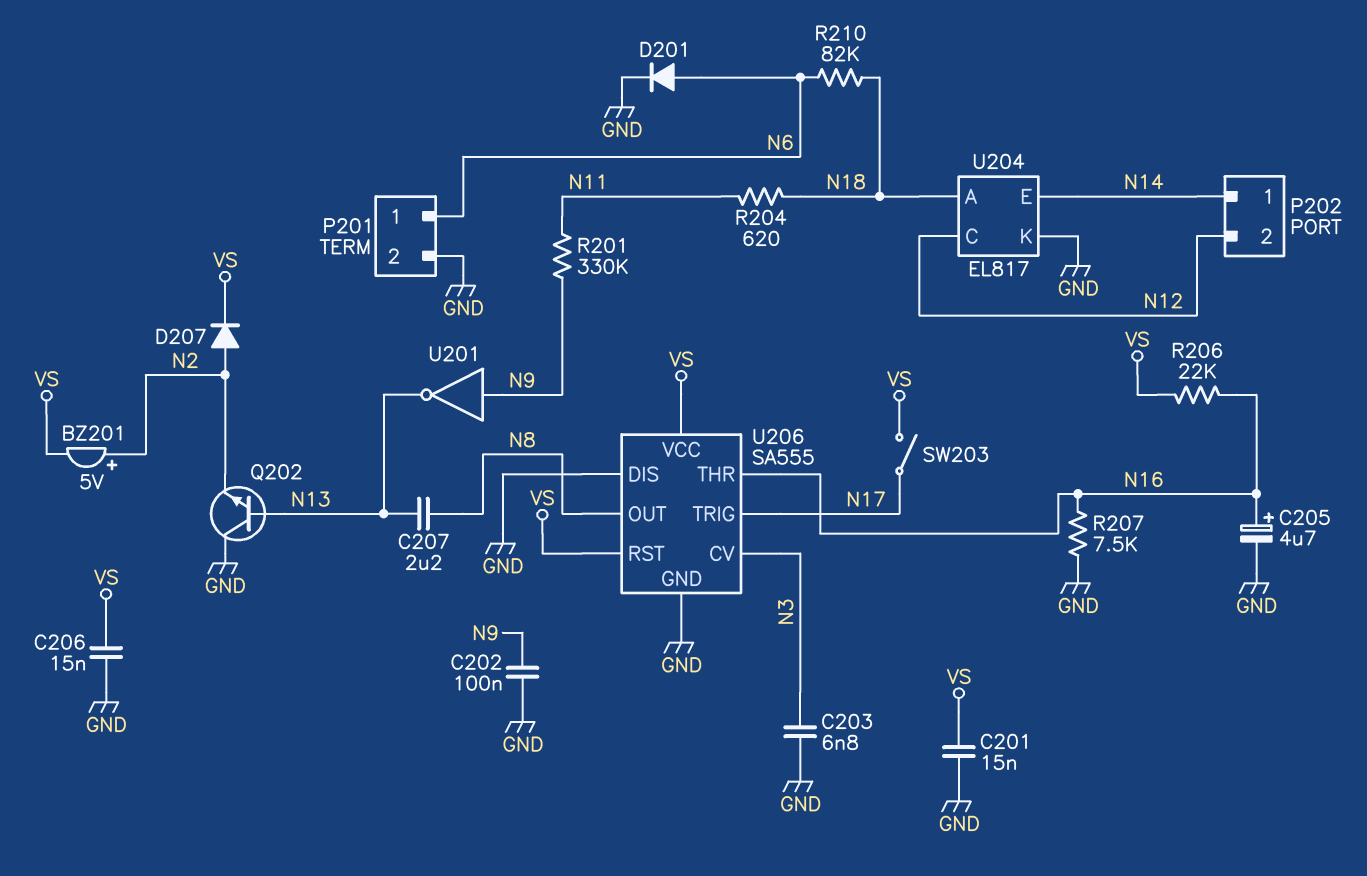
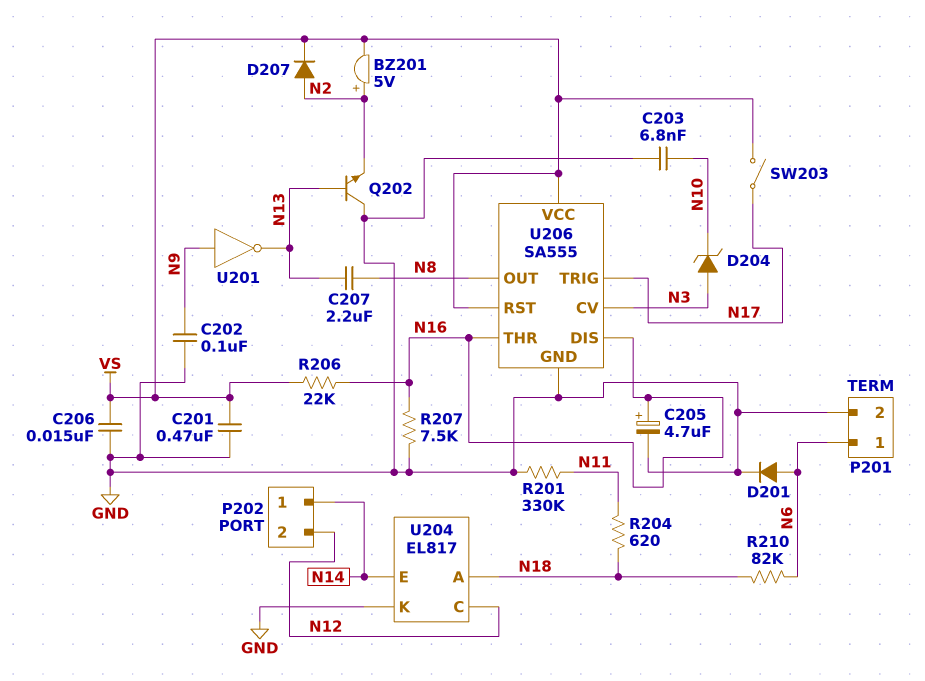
C201: 15nF (GND, VS) -> 470nF (GND, VS)
C203: 6.8nF (GND, N3) -> 6.8nF (GND, N10)
D204: none -> zener (A N3, K N10)
R201: 330k (N9, N11) -> 330k (GND, N11)
U206 pin DIS: GND -> N16

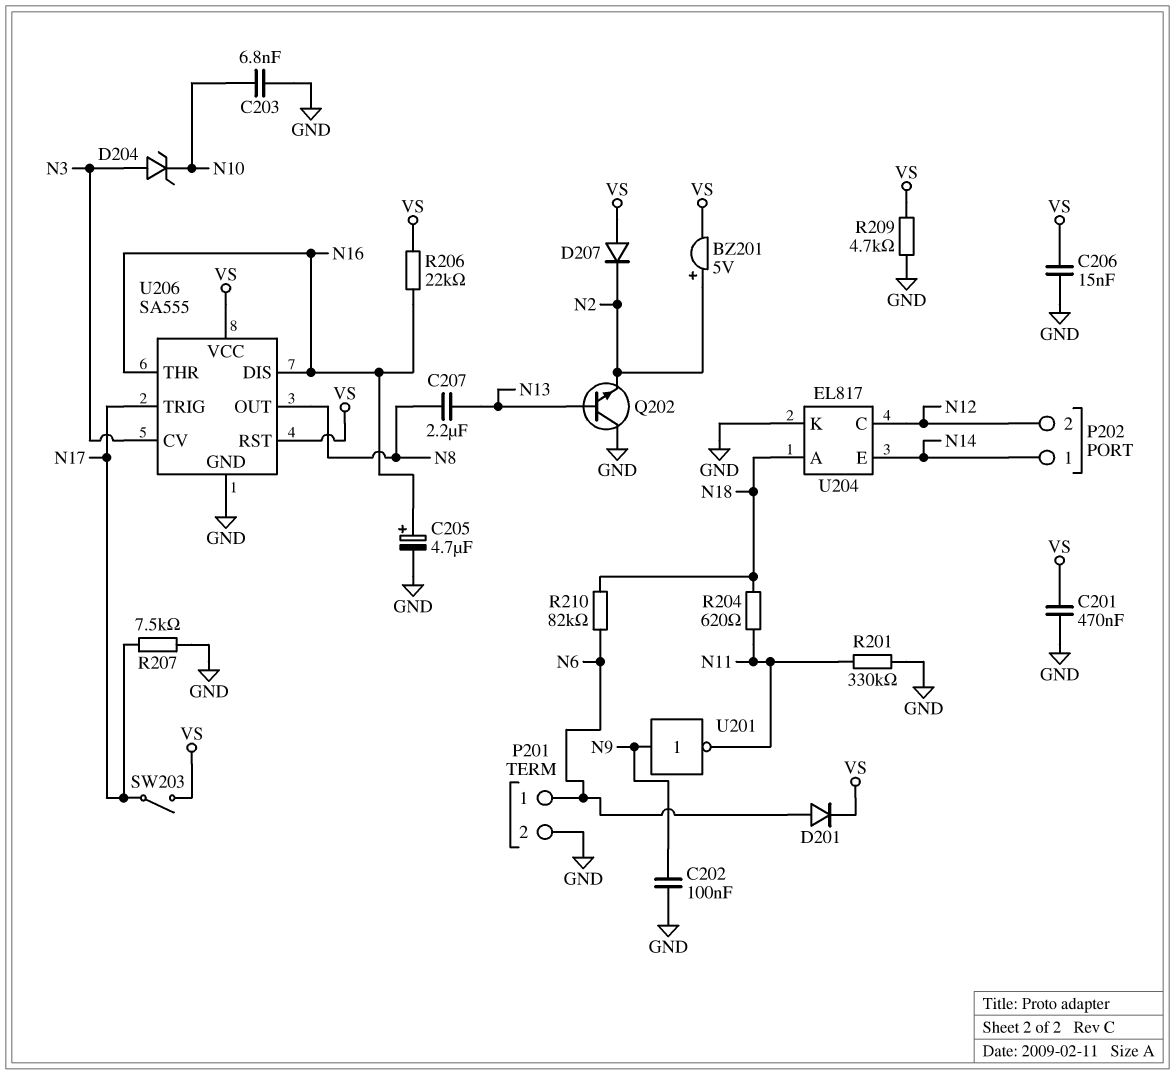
D201: diode (A N6, K GND) -> diode (A N6, K VS)
D207: diode (A N2, K VS) -> diode (A VS, K N2)
R207: 7.5k (GND, N16) -> 7.5k (GND, N17)
R209: none -> 4.7k (GND, VS)
U201: NOT (in N9, out N13) -> NOT (in N9, out N11)

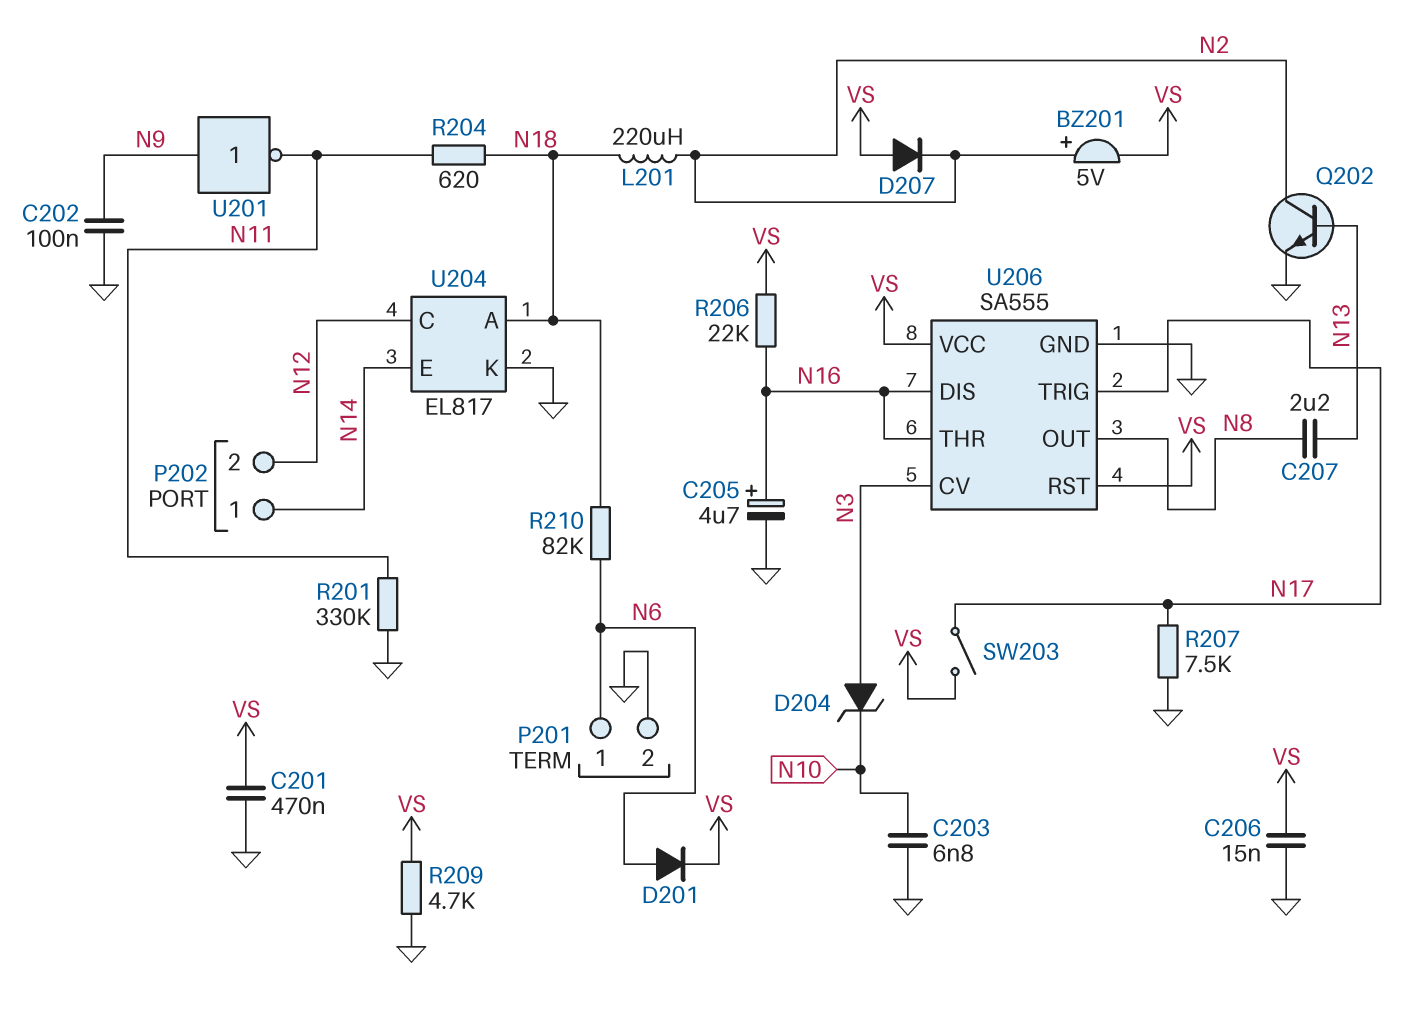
L201: none -> 220uH (N2, N18)
Q202: NPN (B N13, C GND, E N2) -> NPN (B N13, C N2, E GND)

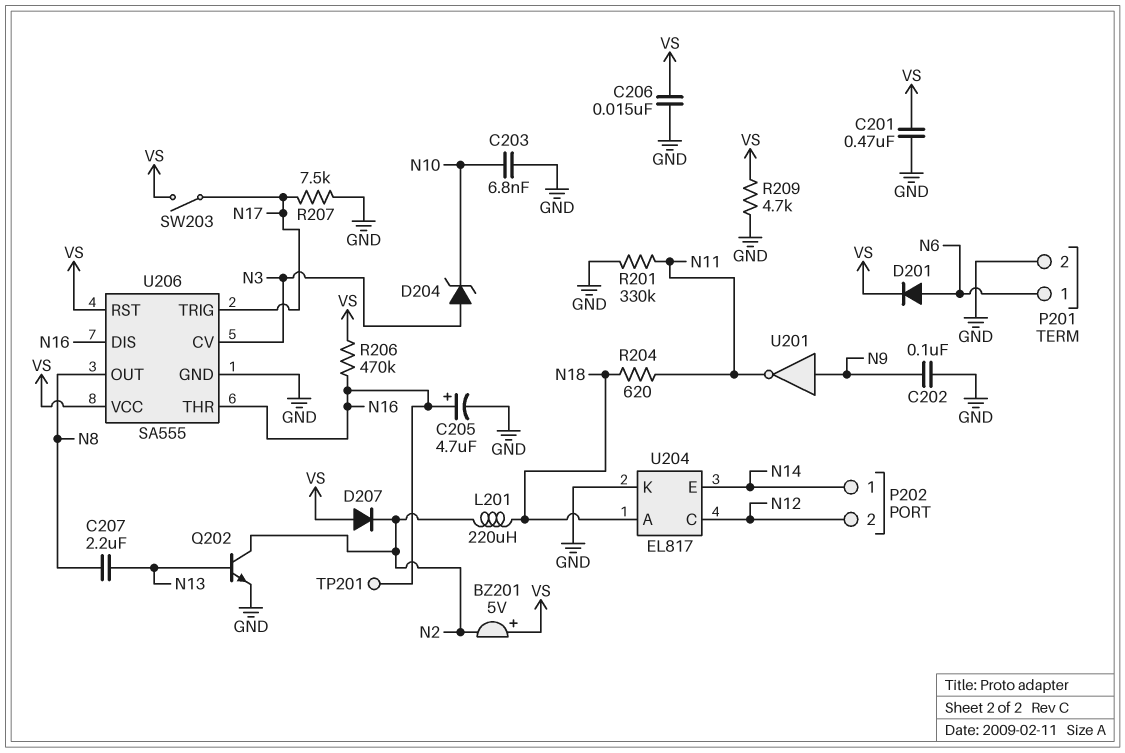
BZ201: buzzer 5V (plus N2, minus VS) -> buzzer 5V (plus VS, minus N2)
R206: 22k (N16, VS) -> 470k (N16, VS)
R210: 82k (N6, N18) -> none
TP201: none -> test point (N16)

